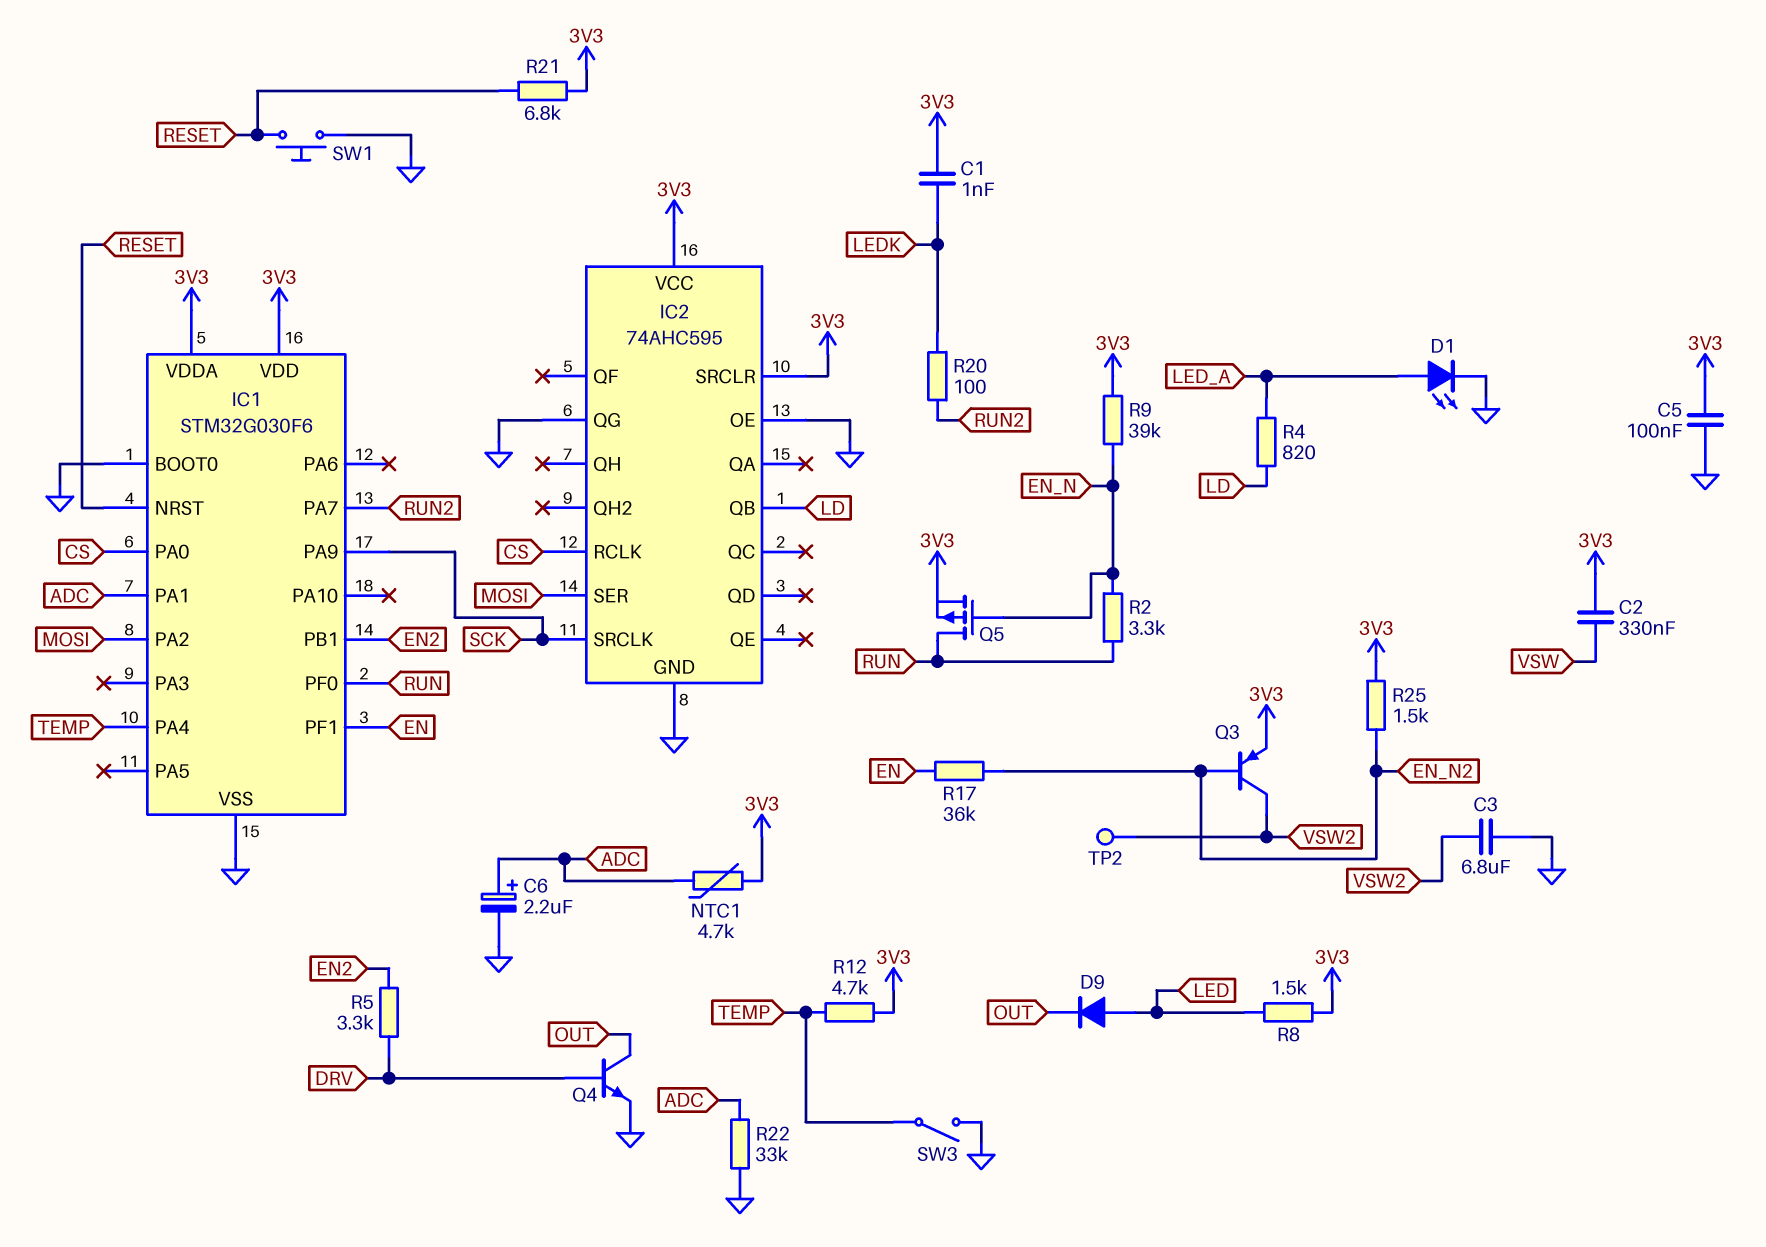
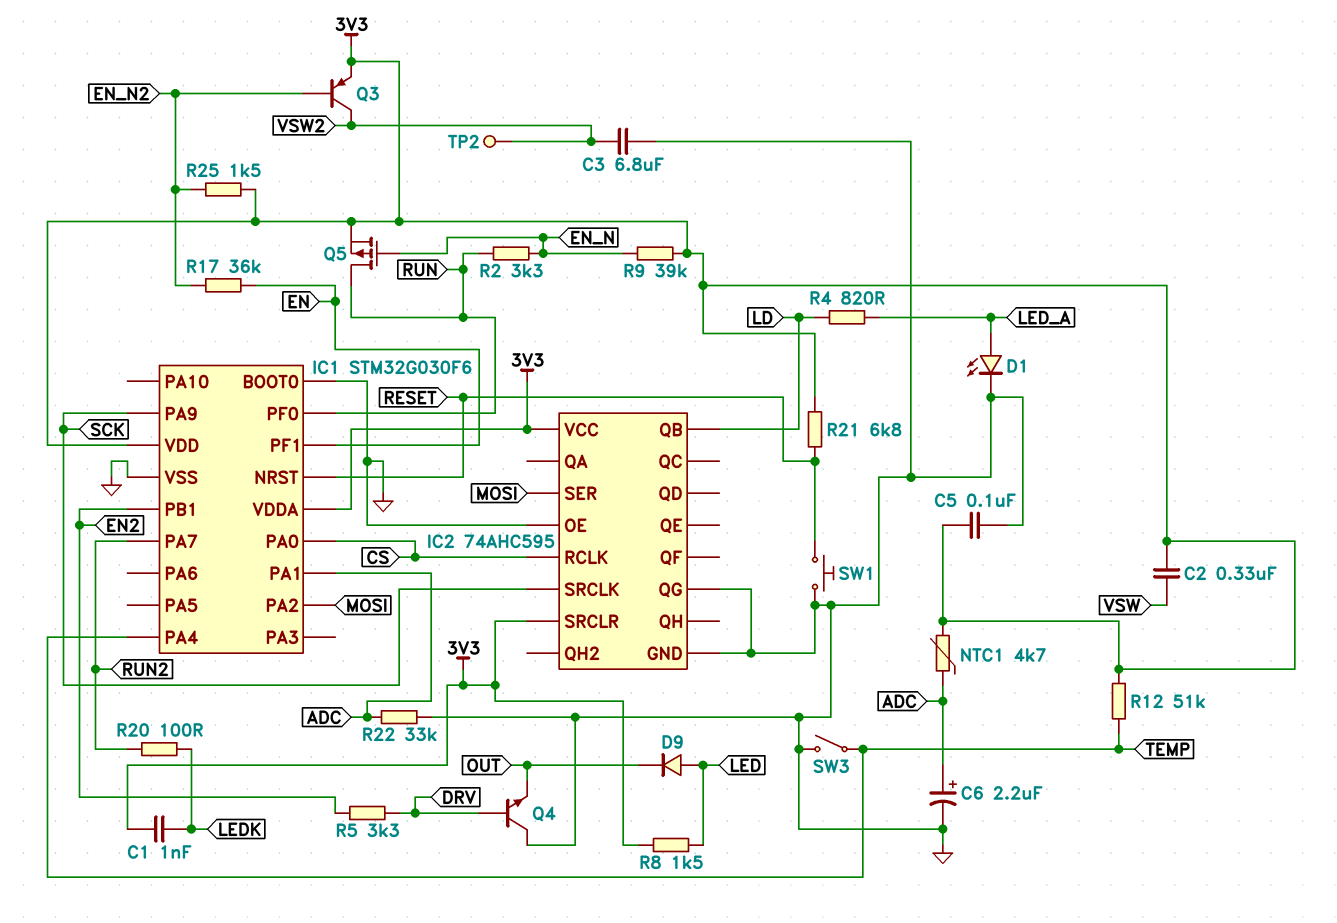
Q4: NPN (B DRV, C OUT, E GND) -> NPN (B DRV, C GND, E OUT)
R12: 4.7k (3V3, TEMP) -> 51k (3V3, TEMP)

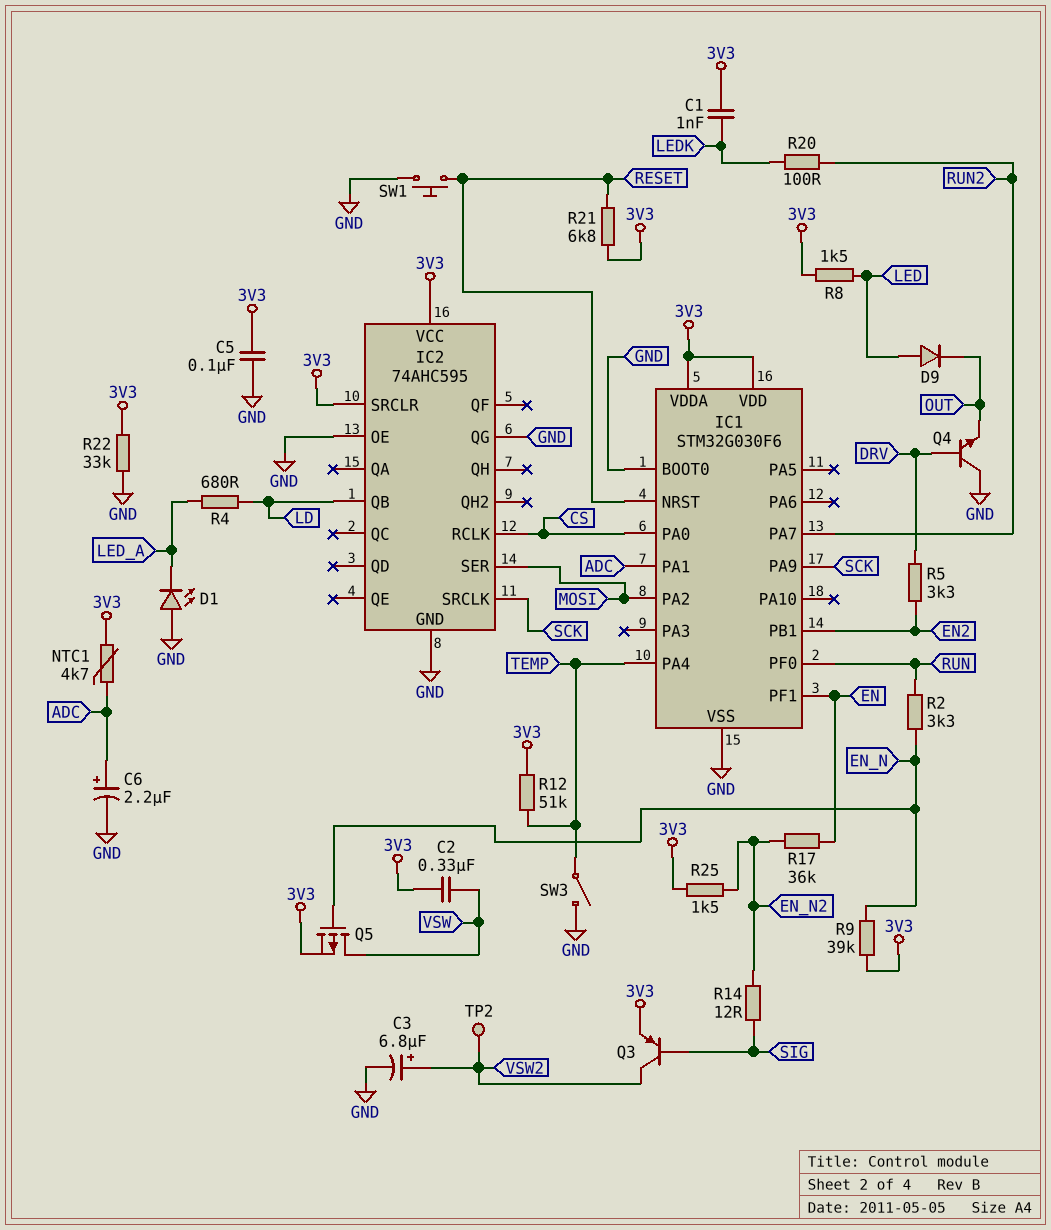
C3: 6.8uF (GND, VSW2) -> 6.8uF (plus VSW2, minus GND)
D1: LED (A LED_A, K GND) -> LED (A GND, K LED_A)
Q3: PNP (B EN_N2, C VSW2, E 3V3) -> PNP (B SIG, C VSW2, E 3V3)
Q5: PMOS (G EN_N, D RUN, S 3V3) -> PMOS (G EN_N, D VSW, S 3V3)
R4: 820 (LD, LED_A) -> 680 (LD, LED_A)
R14: none -> 12 (EN_N2, SIG)
R22: 33k (ADC, GND) -> 33k (3V3, GND)

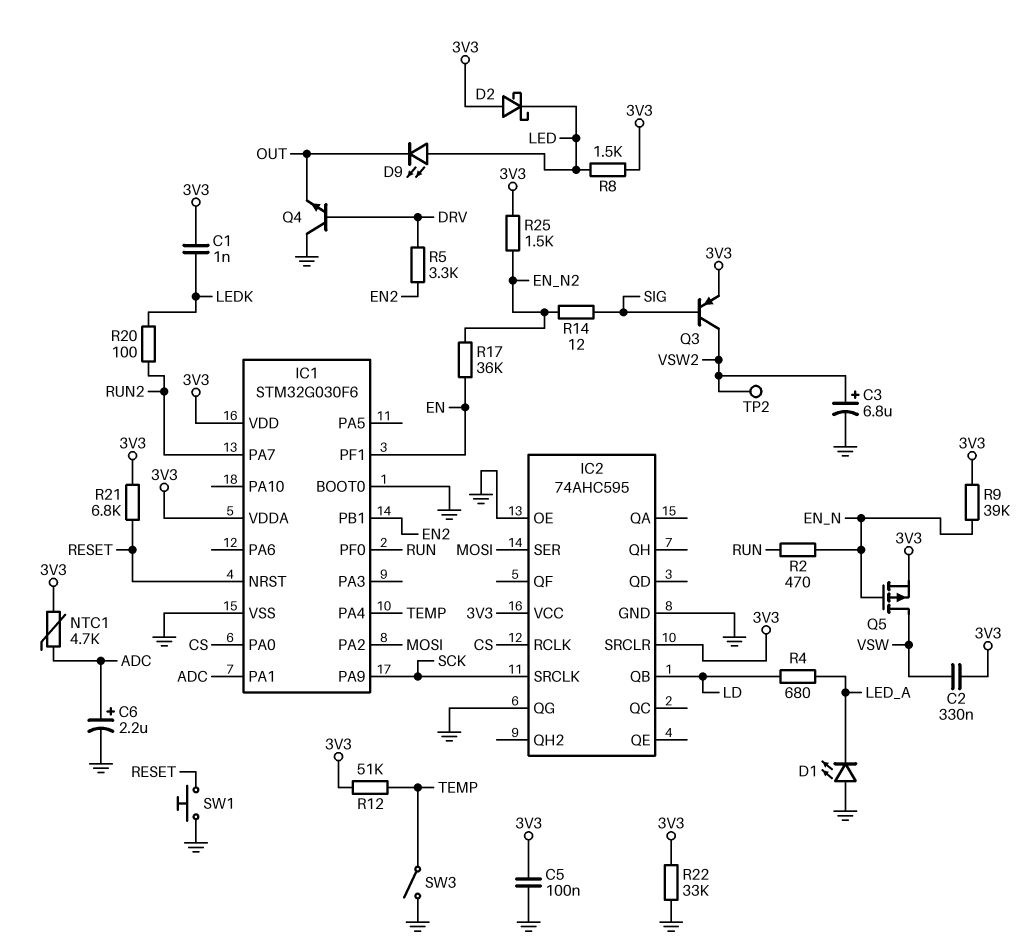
D2: none -> schottky (A 3V3, K LED)
D9: diode (A LED, K OUT) -> LED (A LED, K OUT)
R2: 3.3k (EN_N, RUN) -> 470 (EN_N, RUN)

